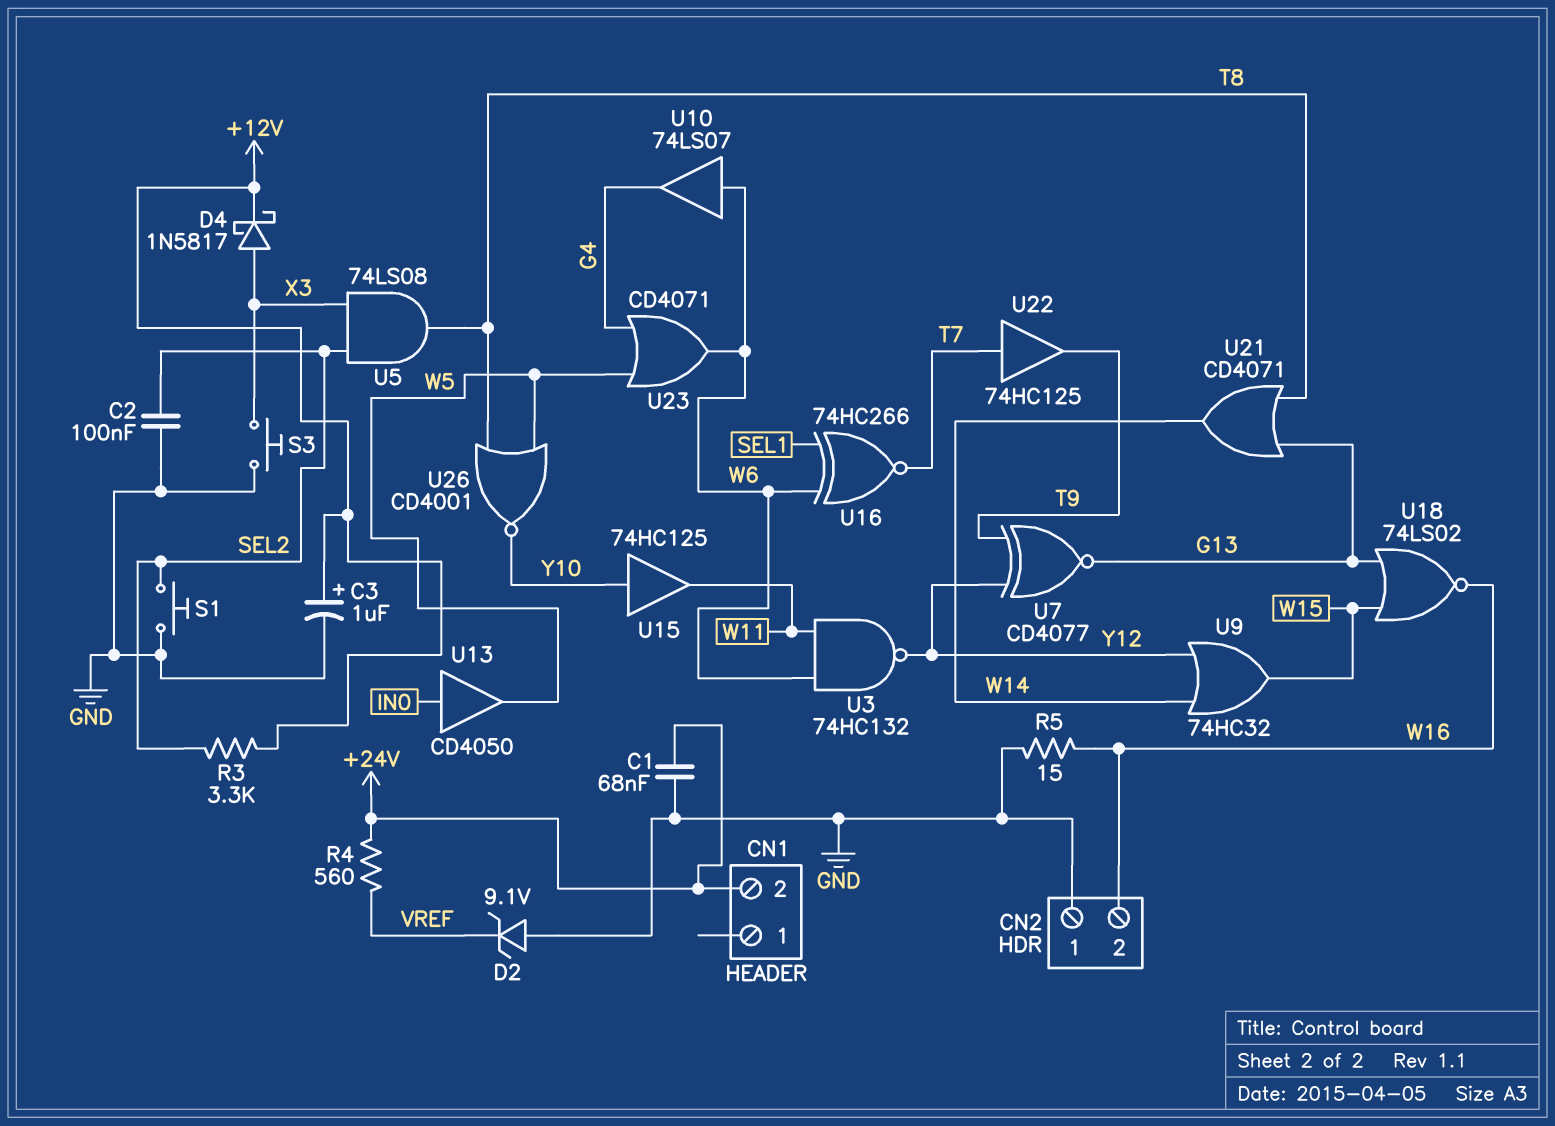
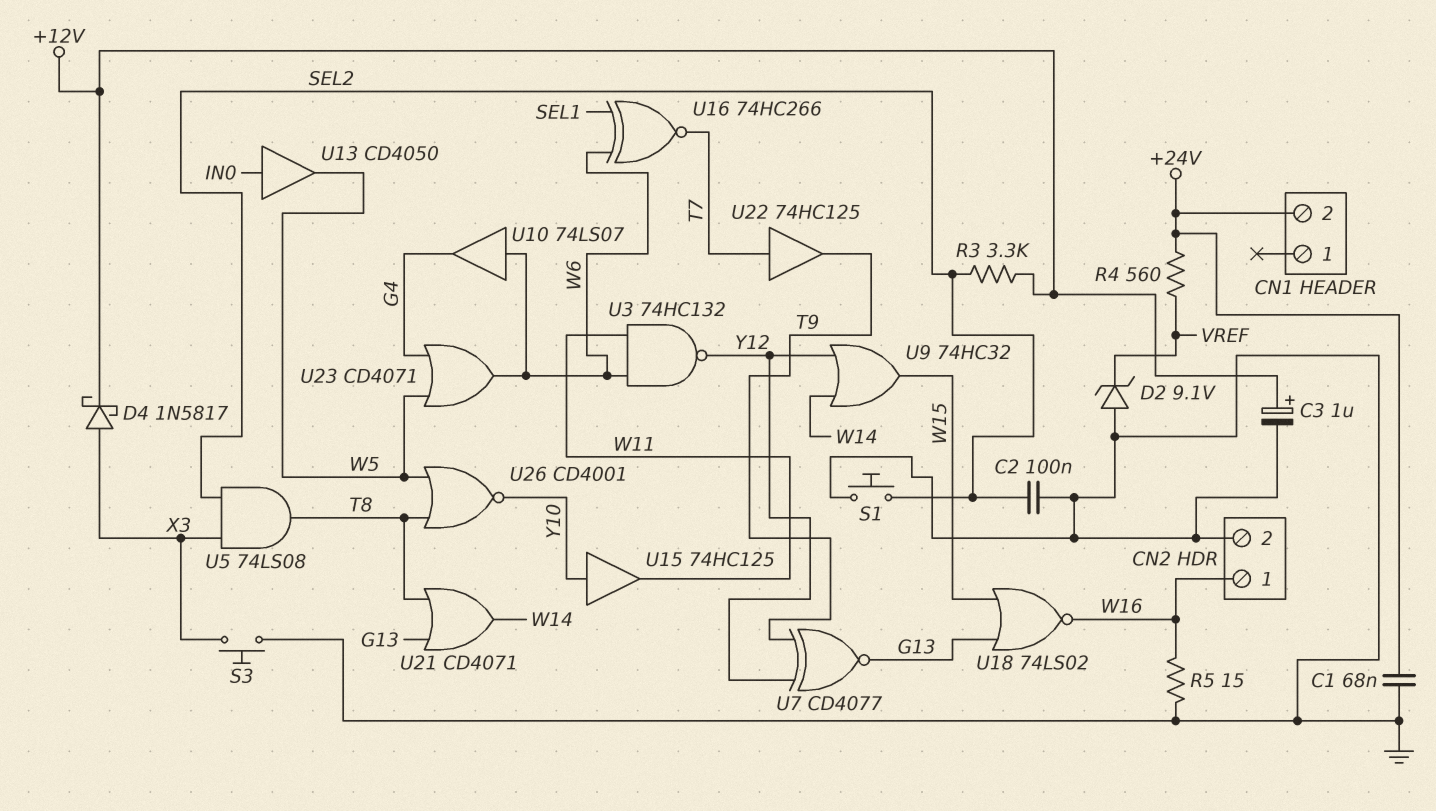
CN2 pin 1: GND -> W16
CN2 pin 2: W16 -> GND

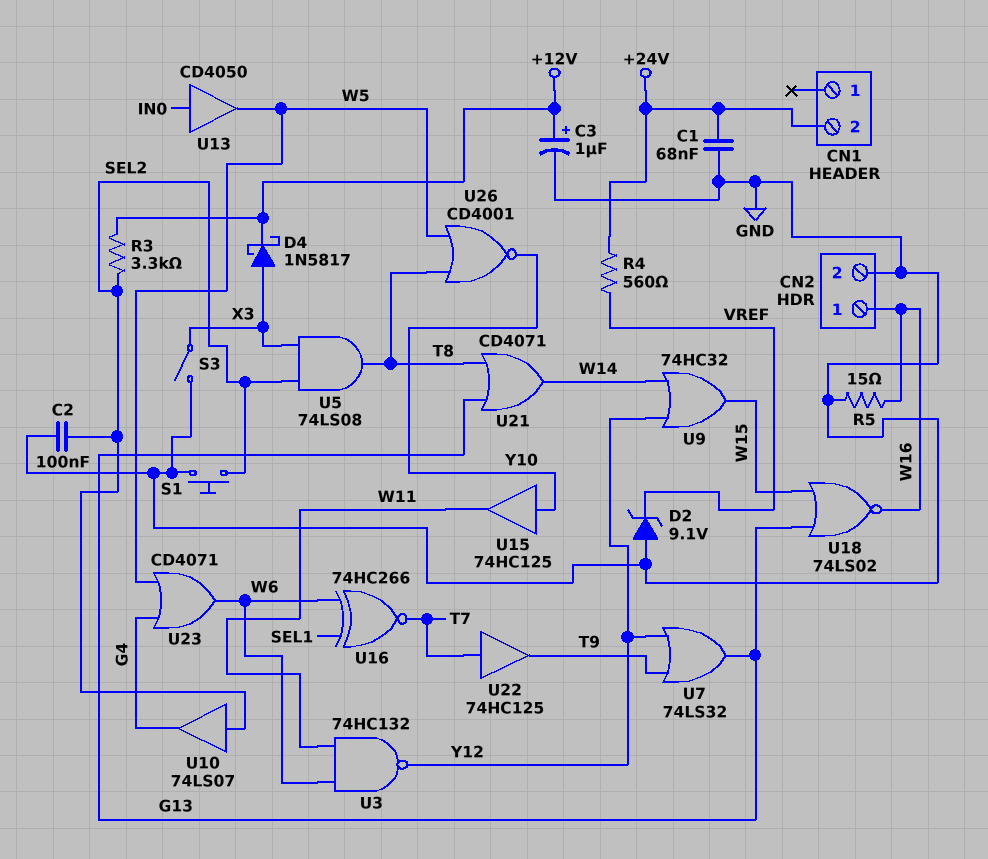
S3: button (GND, X3) -> switch (GND, X3)
U7: XNOR CD4077 (in T9, in Y12, out G13) -> OR 74LS32 (in T9, in Y12, out G13)
U10: buffer 74LS07 (in W6, out G4) -> buffer 74LS07 (in SEL2, out G4)

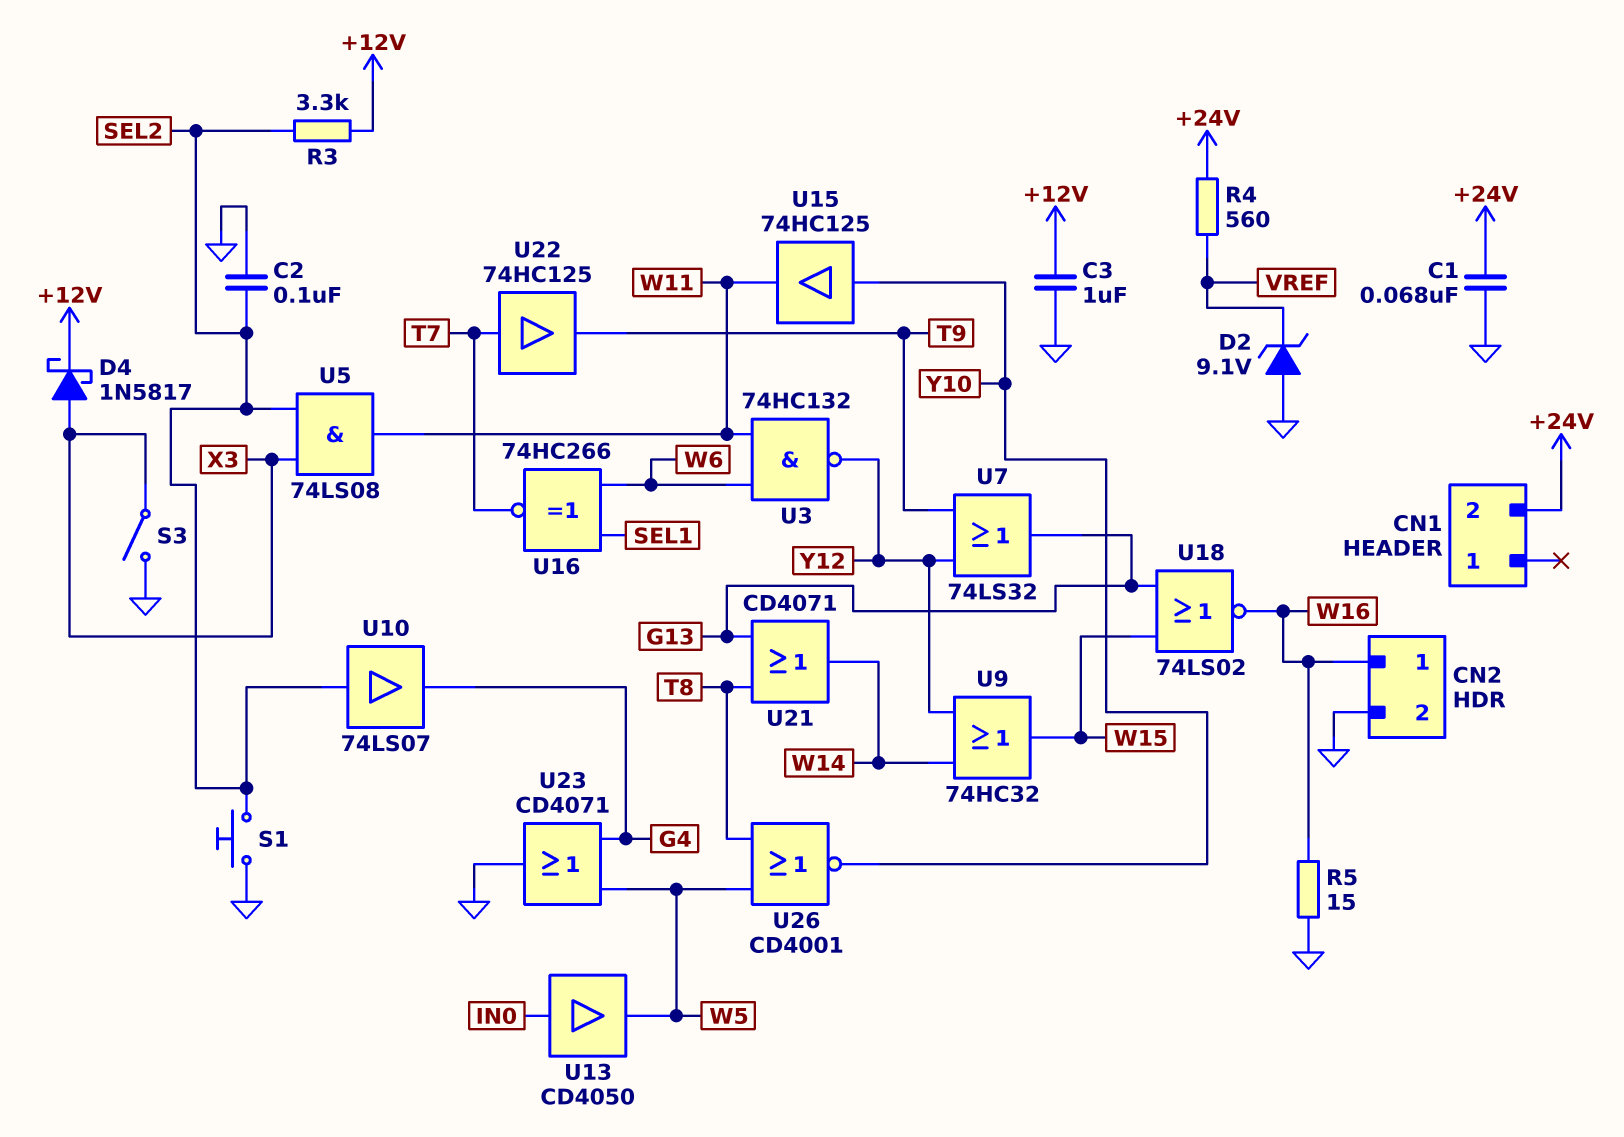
C3: 1uF (plus +12V, minus GND) -> 1uF (+12V, GND)
U5: AND 74LS08 (in SEL2, in X3, out T8) -> AND 74LS08 (in SEL2, in X3, out W11)
U23: OR CD4071 (in G4, in W5, out W6) -> OR CD4071 (in G4, in W5, out GND)

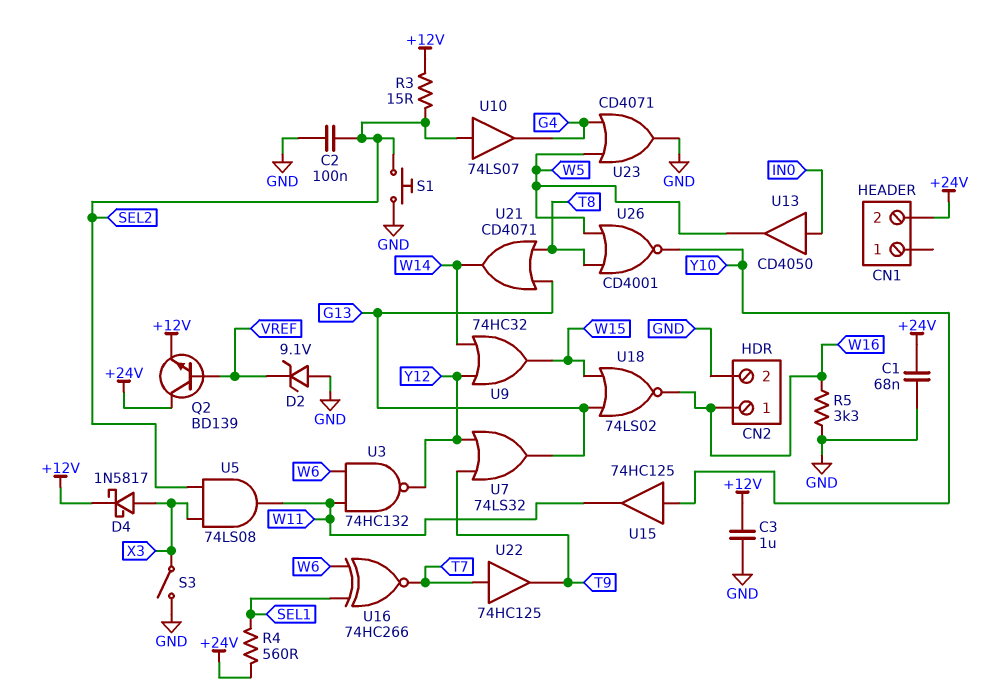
Q2: none -> NPN BD139 (B VREF, C +24V, E +12V)
R3: 3.3k (+12V, SEL2) -> 15 (+12V, SEL2)
R4: 560 (+24V, VREF) -> 560 (+24V, SEL1)
R5: 15 (GND, W16) -> 3.3k (GND, W16)

